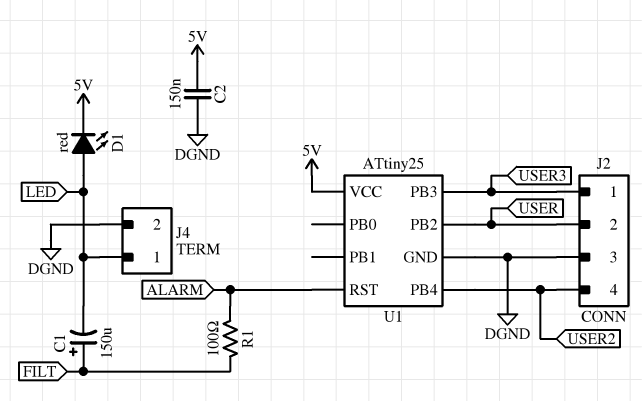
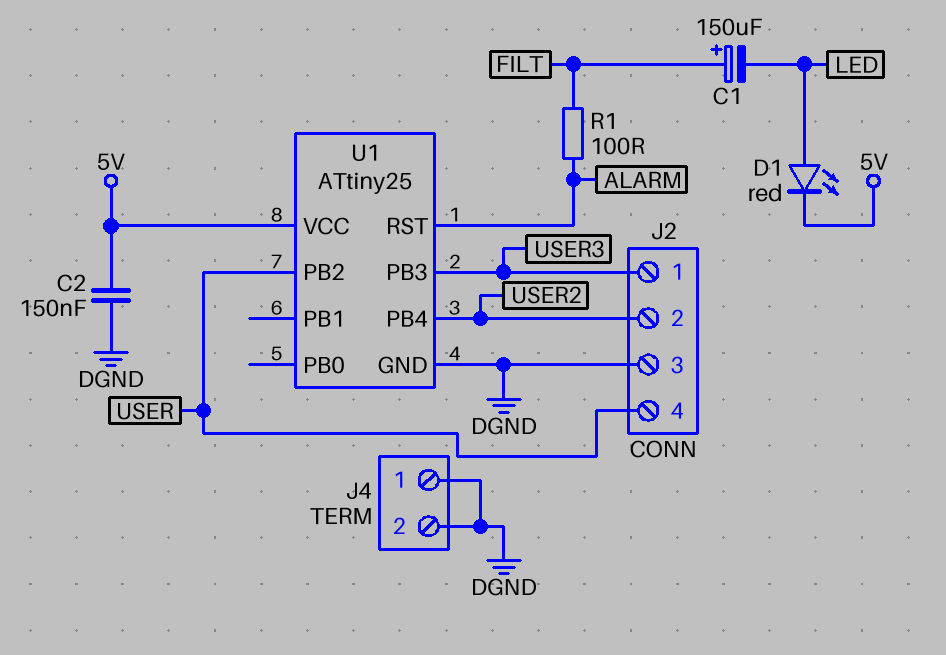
J2 pin 2: USER -> USER2
J2 pin 4: USER2 -> USER
J4 pin 1: LED -> DGND

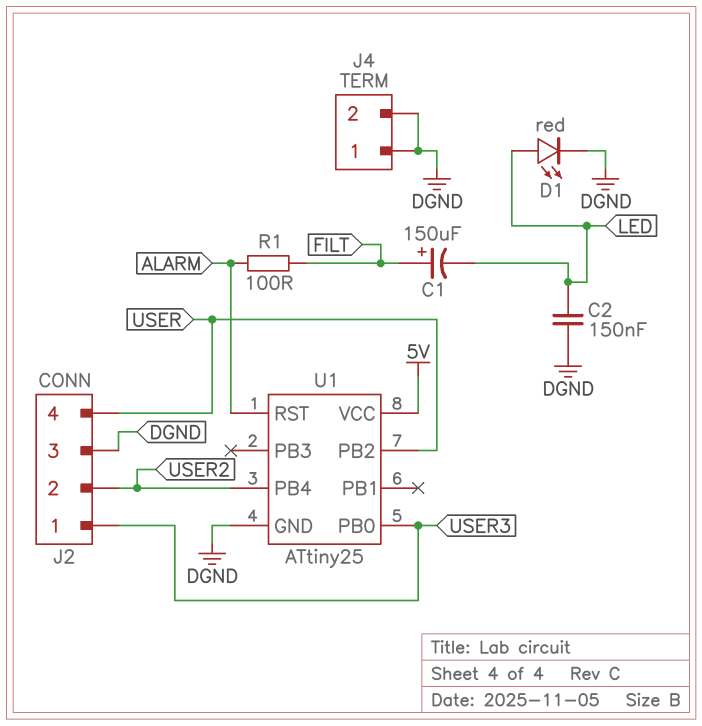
C2: 150nF (5V, DGND) -> 150nF (DGND, LED)
D1: LED red (A LED, K 5V) -> LED red (A LED, K DGND)
U1 pin PB0: none -> USER3
U1 pin PB3: USER3 -> none

